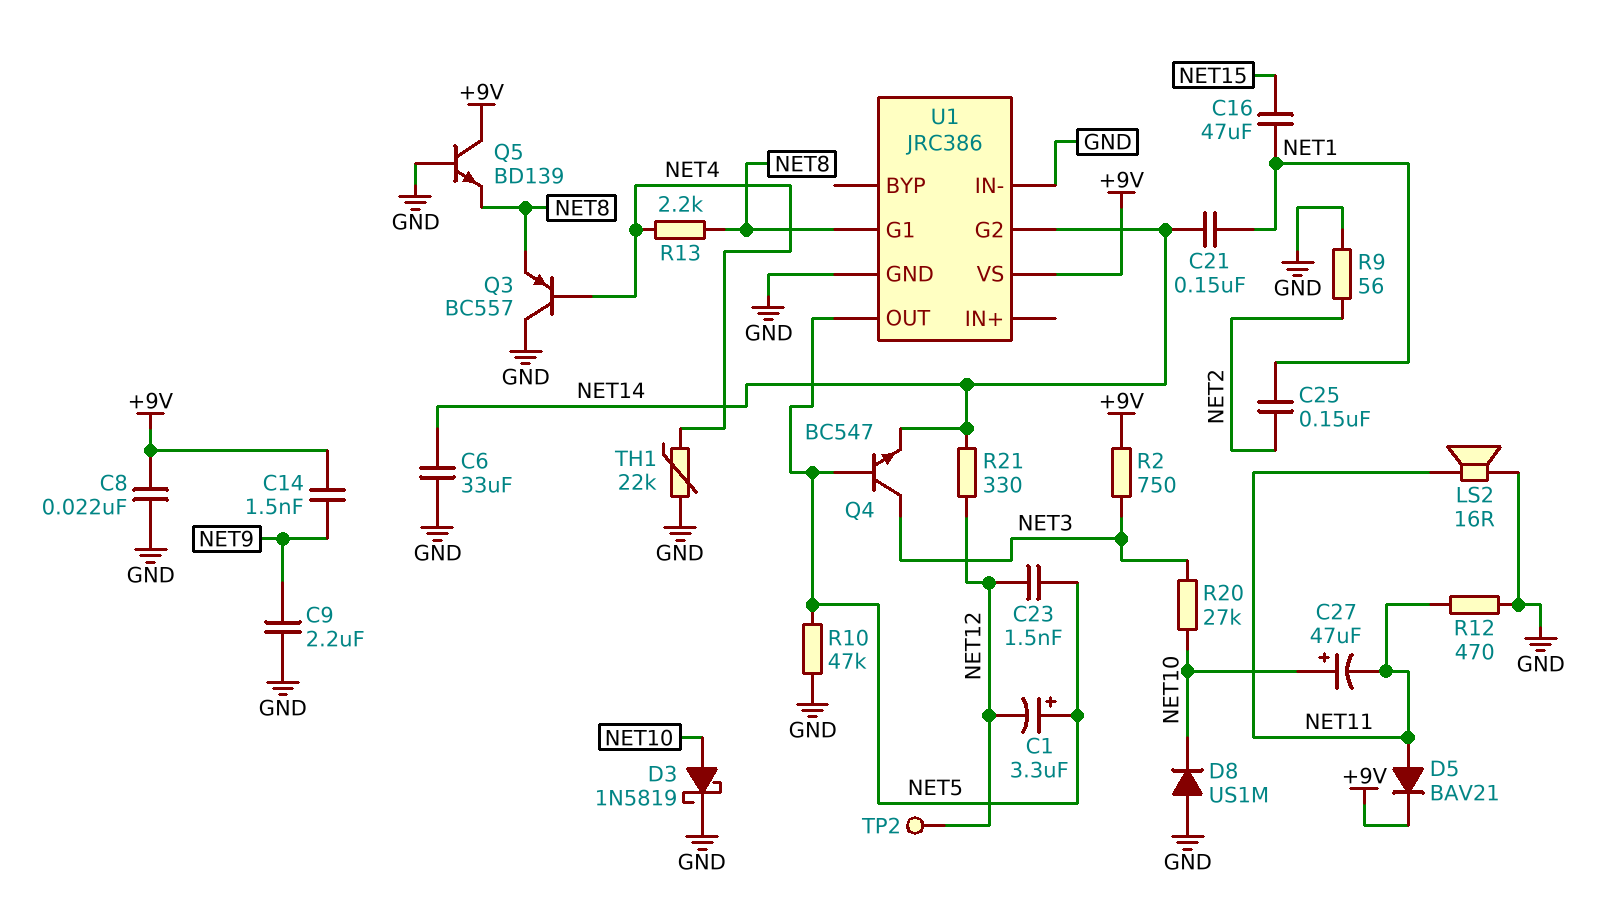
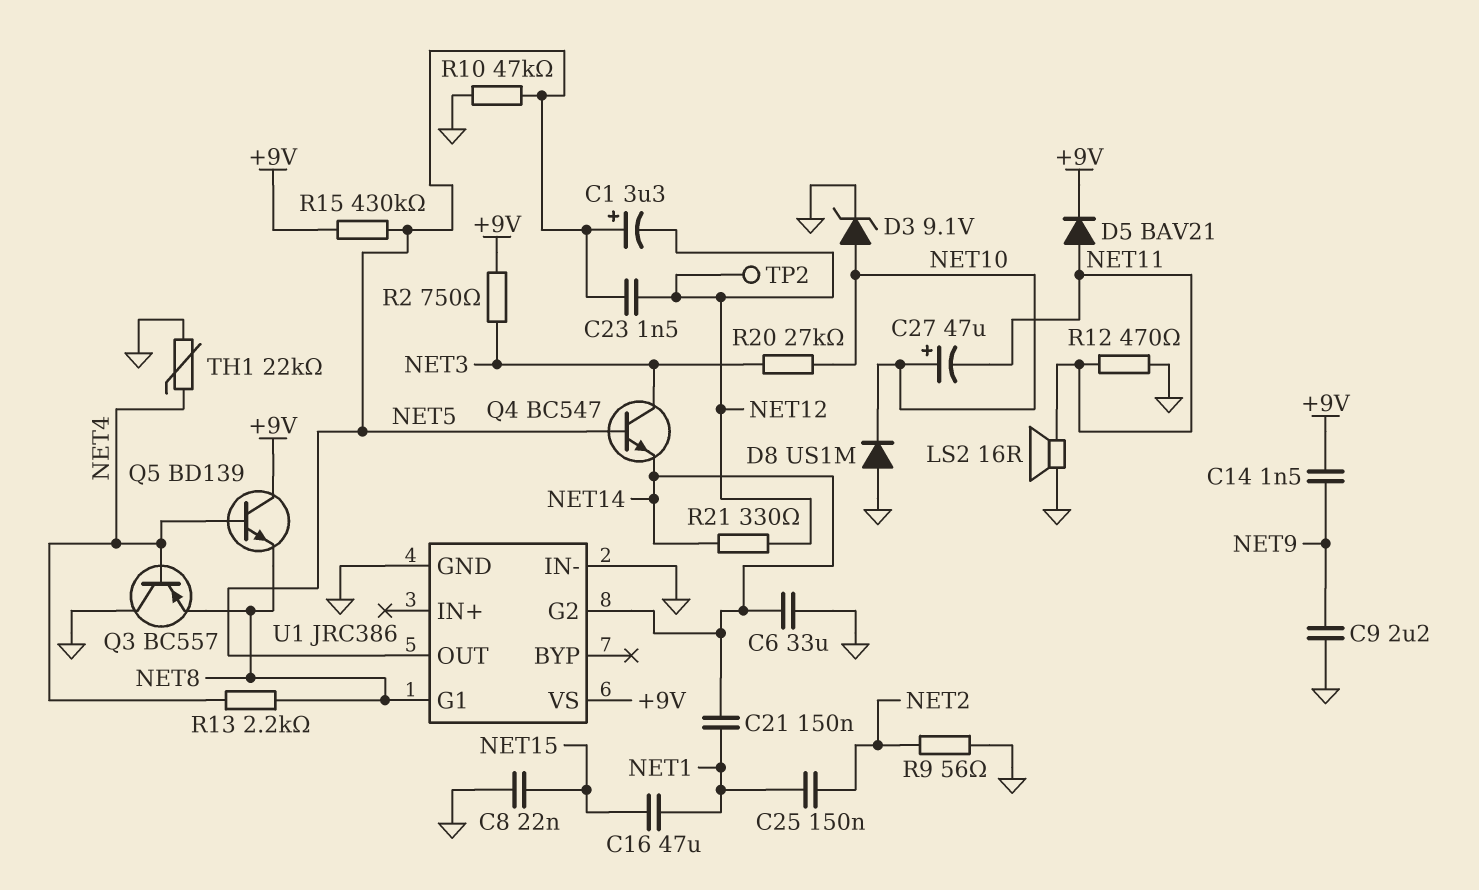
C8: 22nF (+9V, GND) -> 22nF (GND, NET15)
D3: schottky 1N5819 (A NET10, K GND) -> zener 9.1V (A NET10, K GND)
Q5: NPN BD139 (B GND, C +9V, E NET8) -> NPN BD139 (B NET4, C +9V, E NET8)
R15: none -> 430k (+9V, NET5)

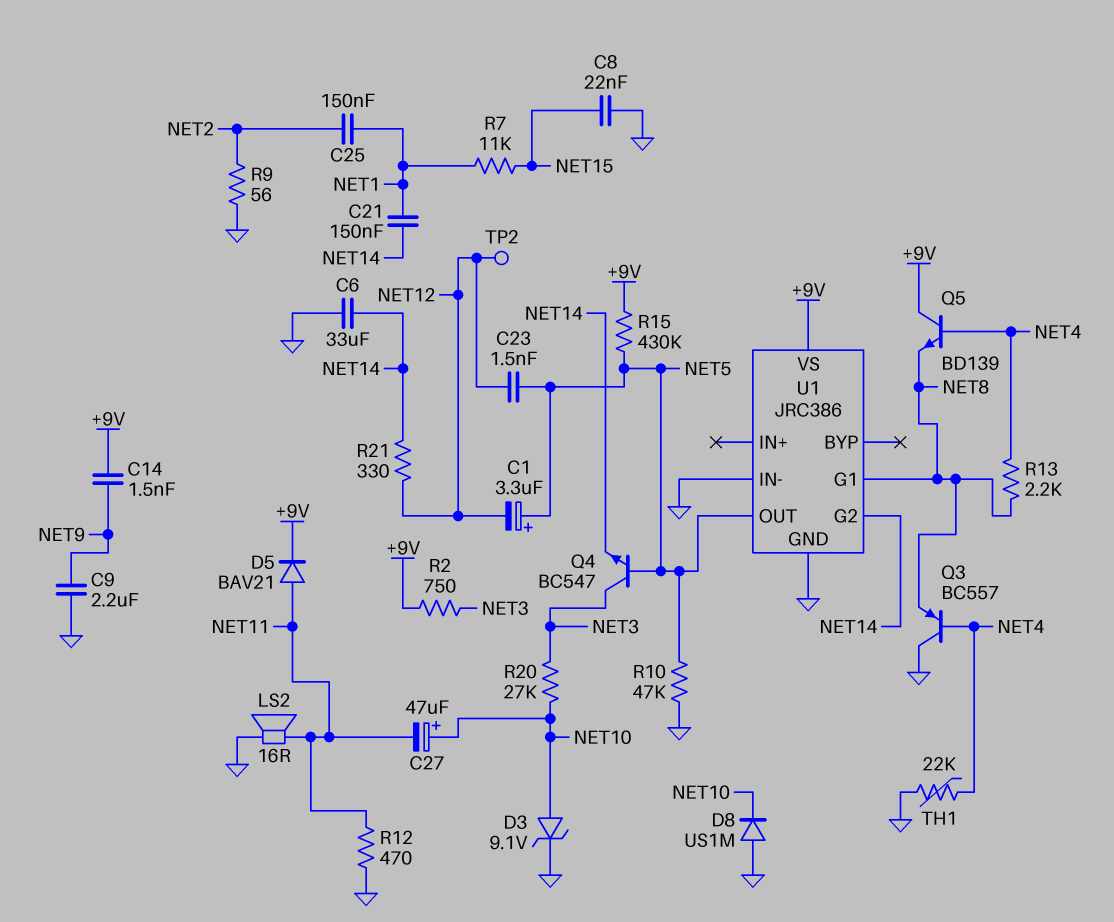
C16: 47uF (NET1, NET15) -> none
R7: none -> 11k (NET1, NET15)

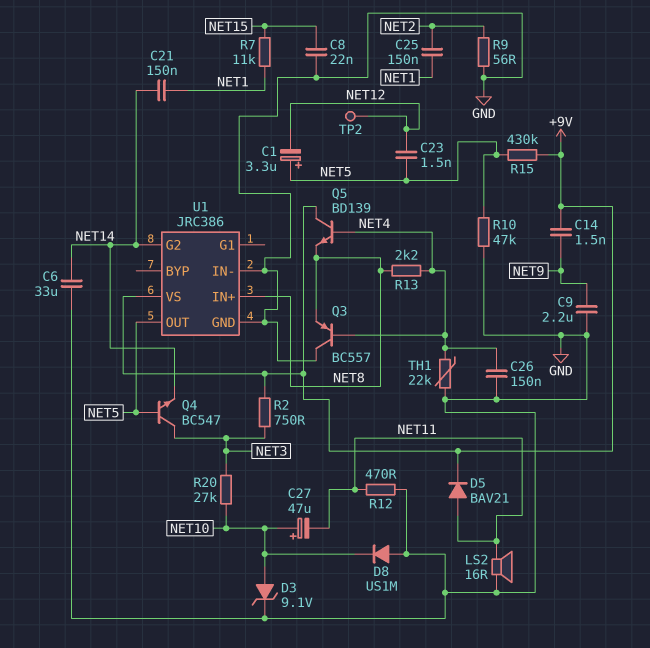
C26: none -> 150nF (GND, NET4)
R21: 330 (NET12, NET14) -> none
U1 pin G1: NET8 -> none
U1 pin IN+: none -> NET8

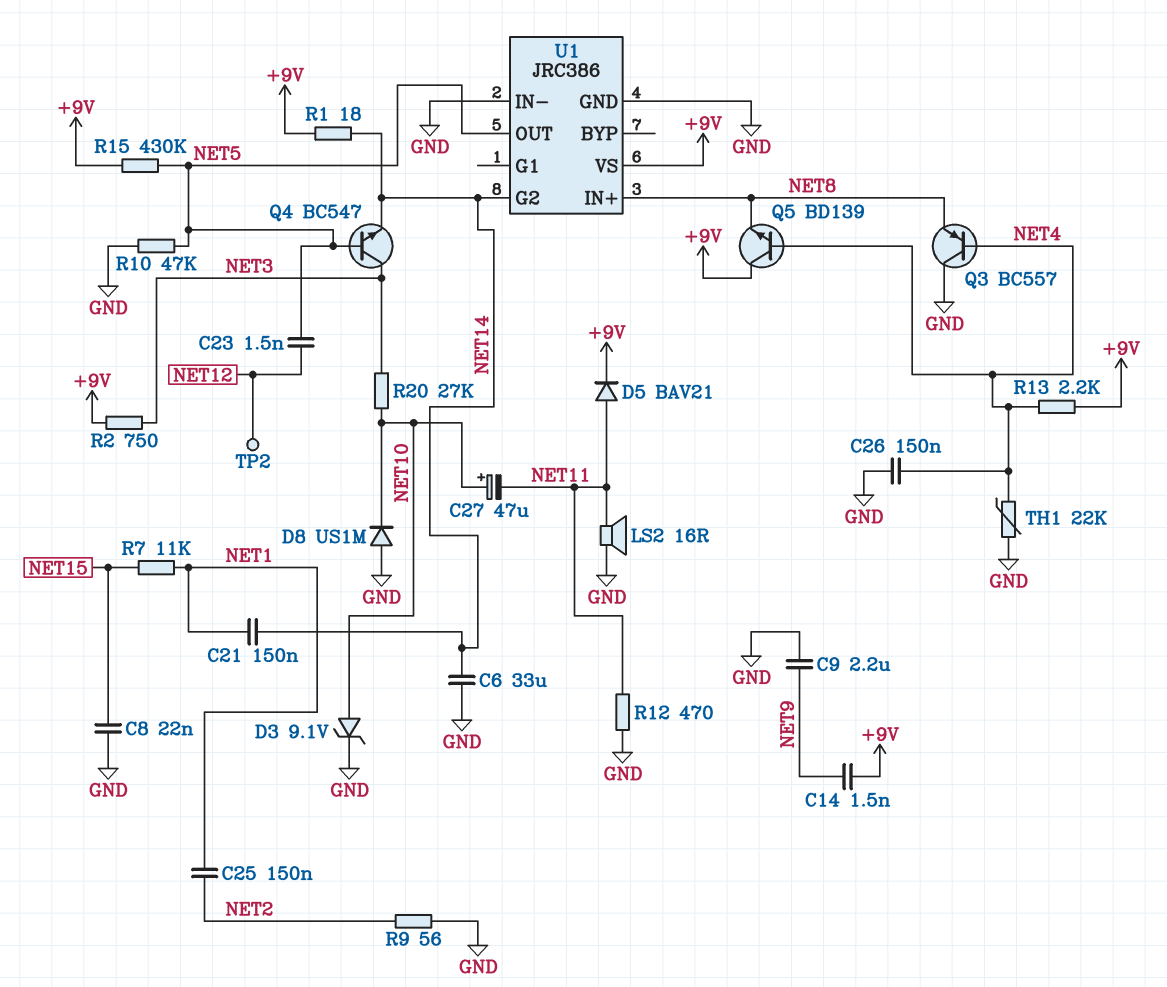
C1: 3.3uF (plus NET5, minus NET12) -> none
R1: none -> 18 (+9V, NET14)
R13: 2.2k (NET4, NET8) -> 2.2k (+9V, NET4)

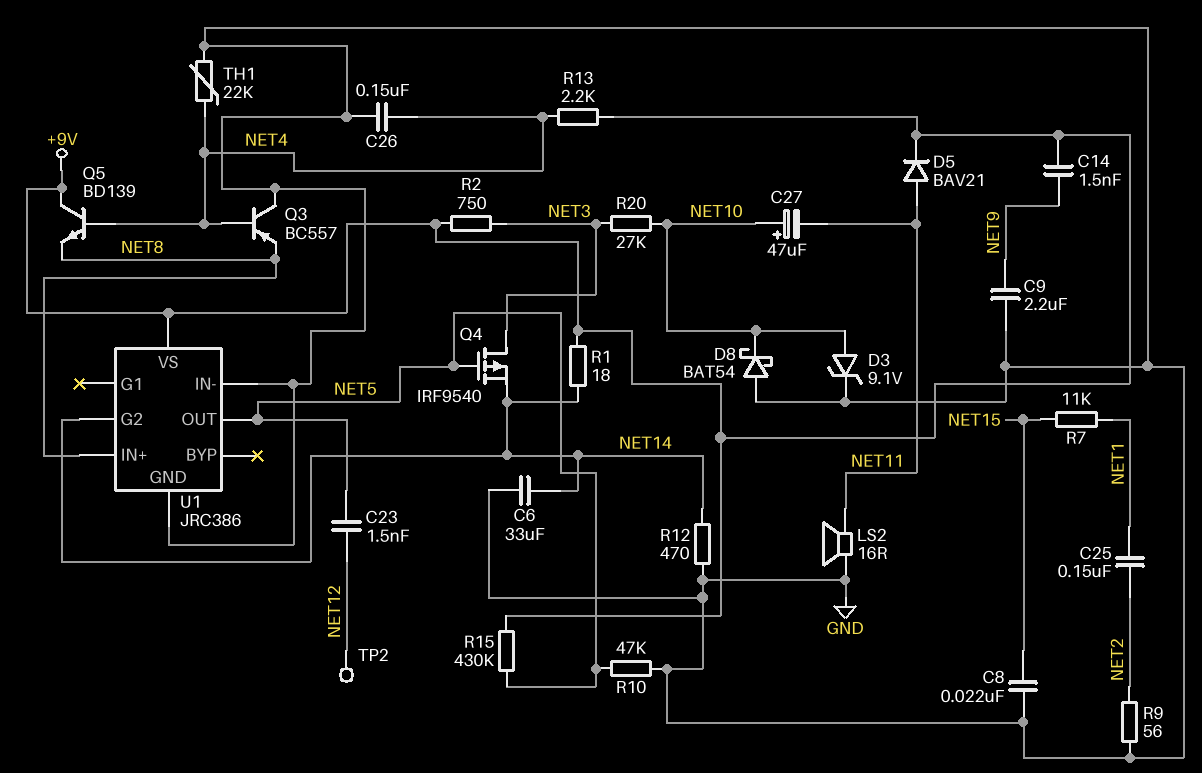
C21: 150nF (NET1, NET14) -> none
D8: diode US1M (A GND, K NET10) -> schottky BAT54 (A GND, K NET10)
Q4: NPN BC547 (B NET5, C NET3, E NET14) -> PMOS IRF9540 (G NET5, D NET3, S NET14)
R12: 470 (GND, NET11) -> 470 (GND, NET14)

